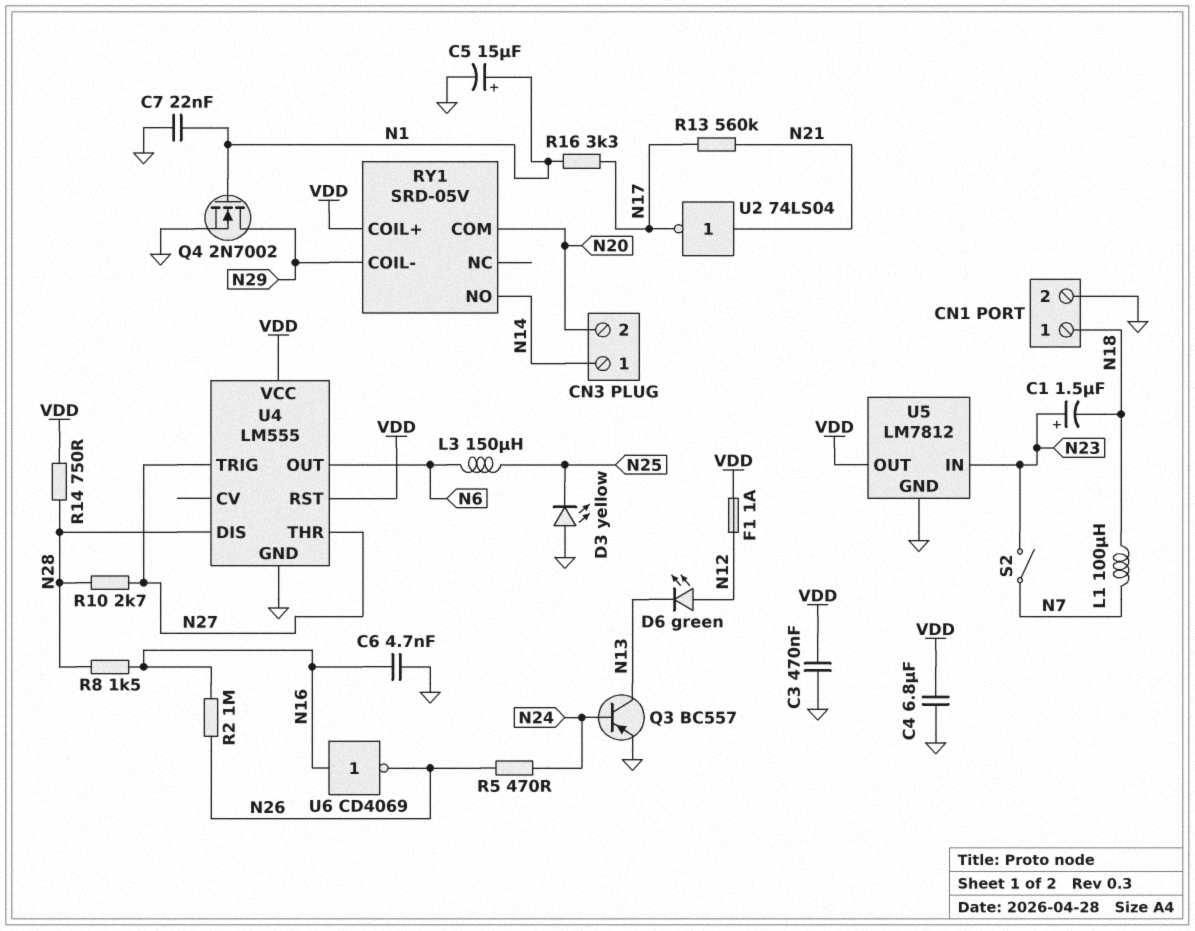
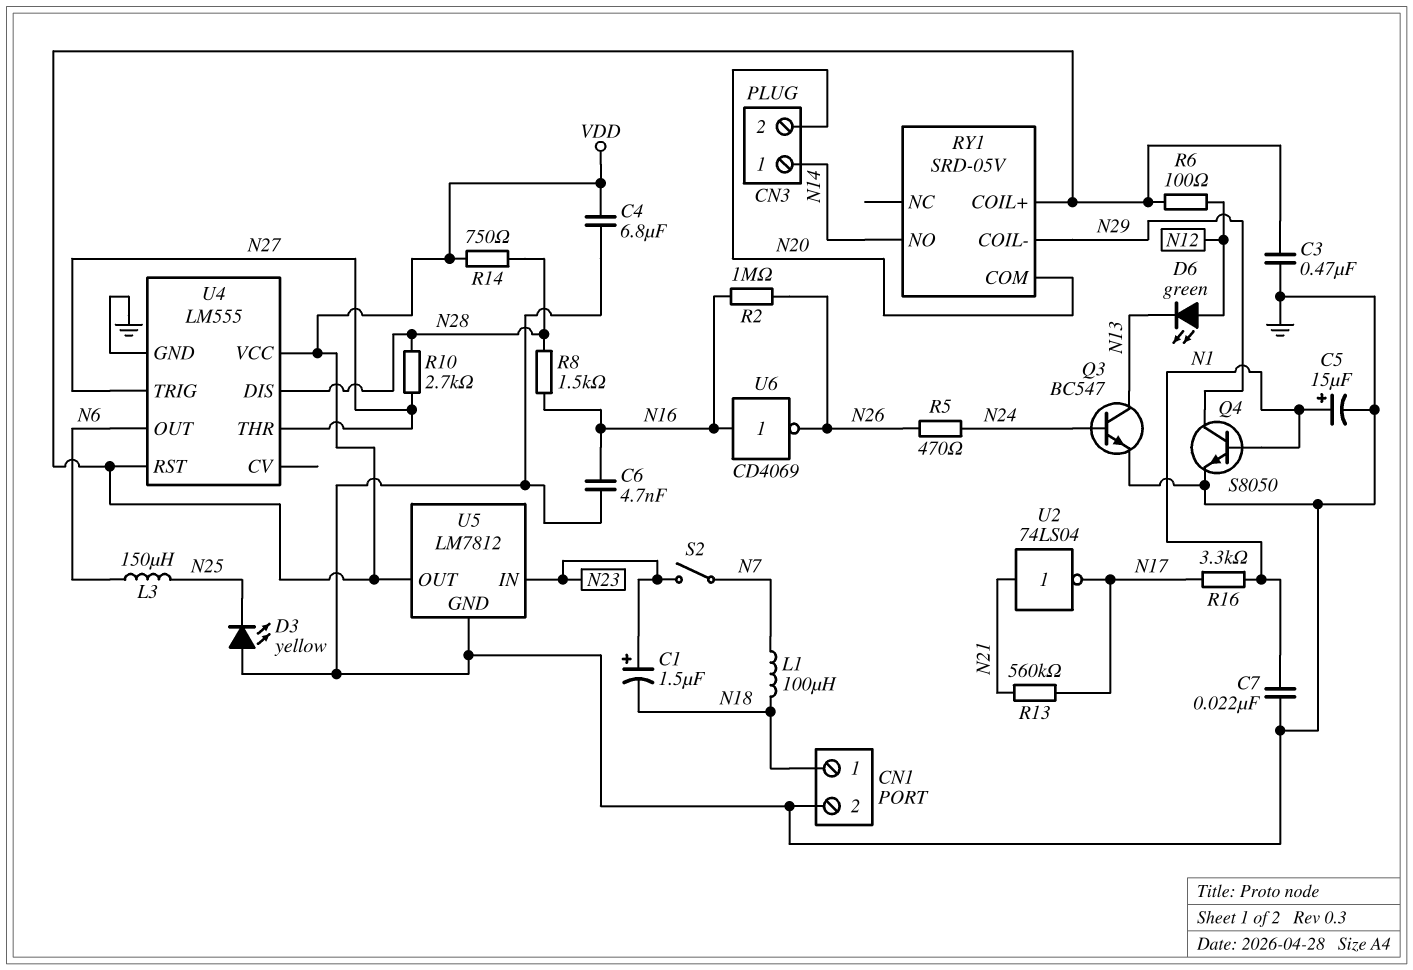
F1: 1A (N12, VDD) -> none
Q3: PNP BC557 (B N24, C N13, E GND) -> NPN BC547 (B N24, C N13, E GND)
Q4: NMOS 2N7002 (G N1, D N29, S GND) -> NPN S8050 (B N1, C N29, E GND)
R6: none -> 100 (N12, VDD)

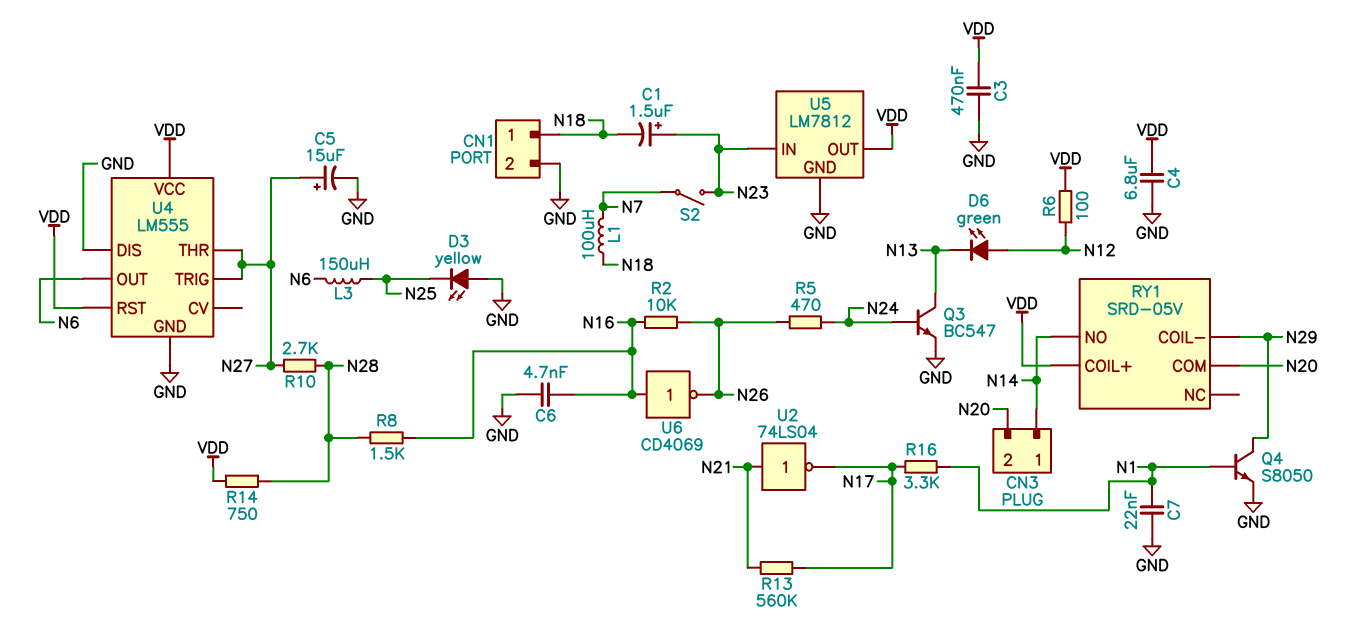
C5: 15uF (plus N1, minus GND) -> 15uF (plus N27, minus GND)
R2: 1M (N16, N26) -> 10k (N16, N26)
U4 pin DIS: N28 -> GND

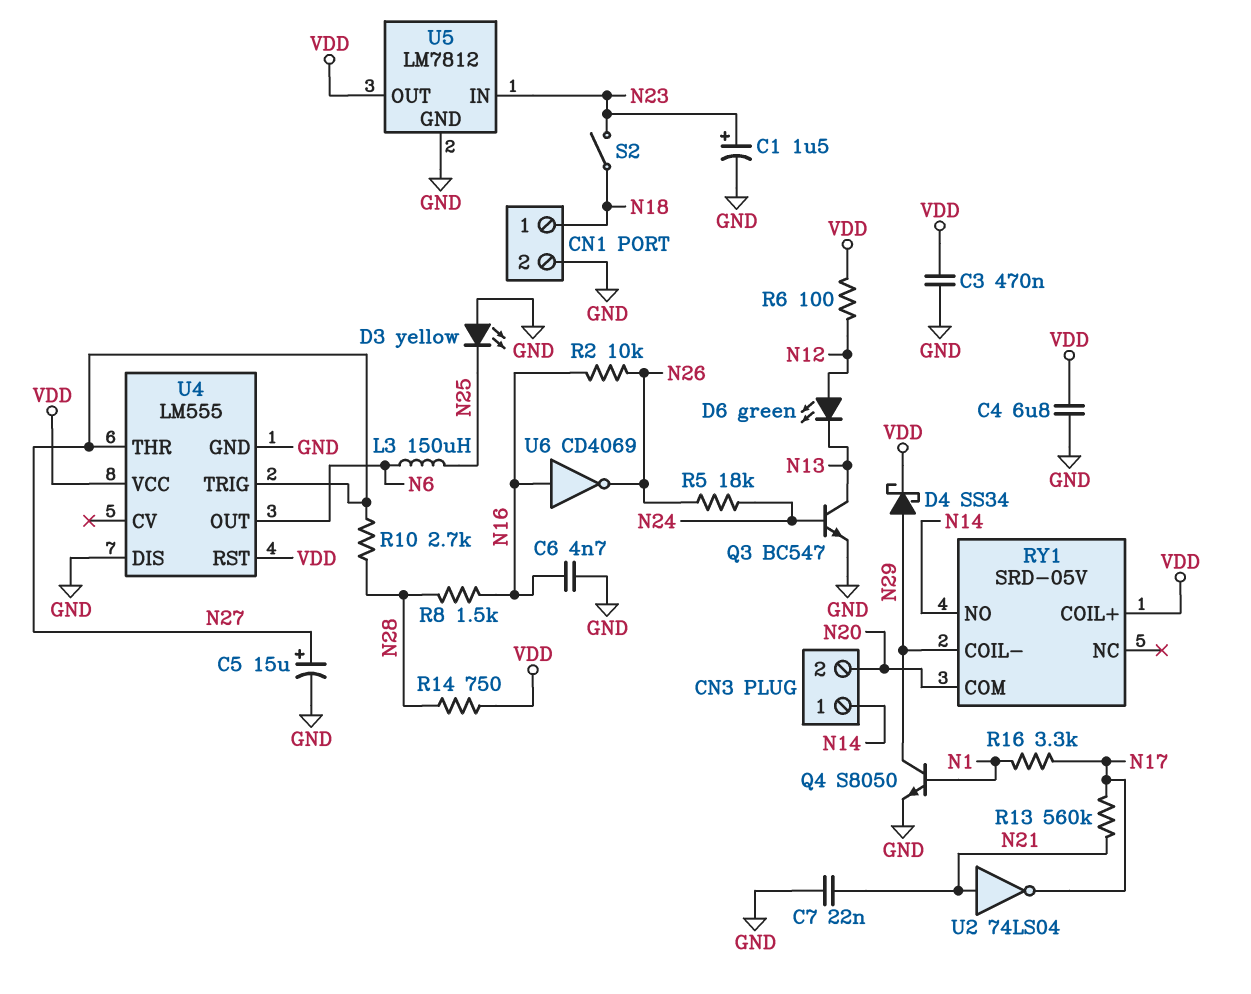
C1: 1.5uF (plus N23, minus N18) -> 1.5uF (plus N23, minus GND)
C7: 22nF (GND, N1) -> 22nF (GND, N21)
D4: none -> schottky SS34 (A N29, K VDD)
L1: 100uH (N7, N18) -> none
R5: 470 (N24, N26) -> 18k (N24, N26)
S2: switch (N7, N23) -> switch (N18, N23)

